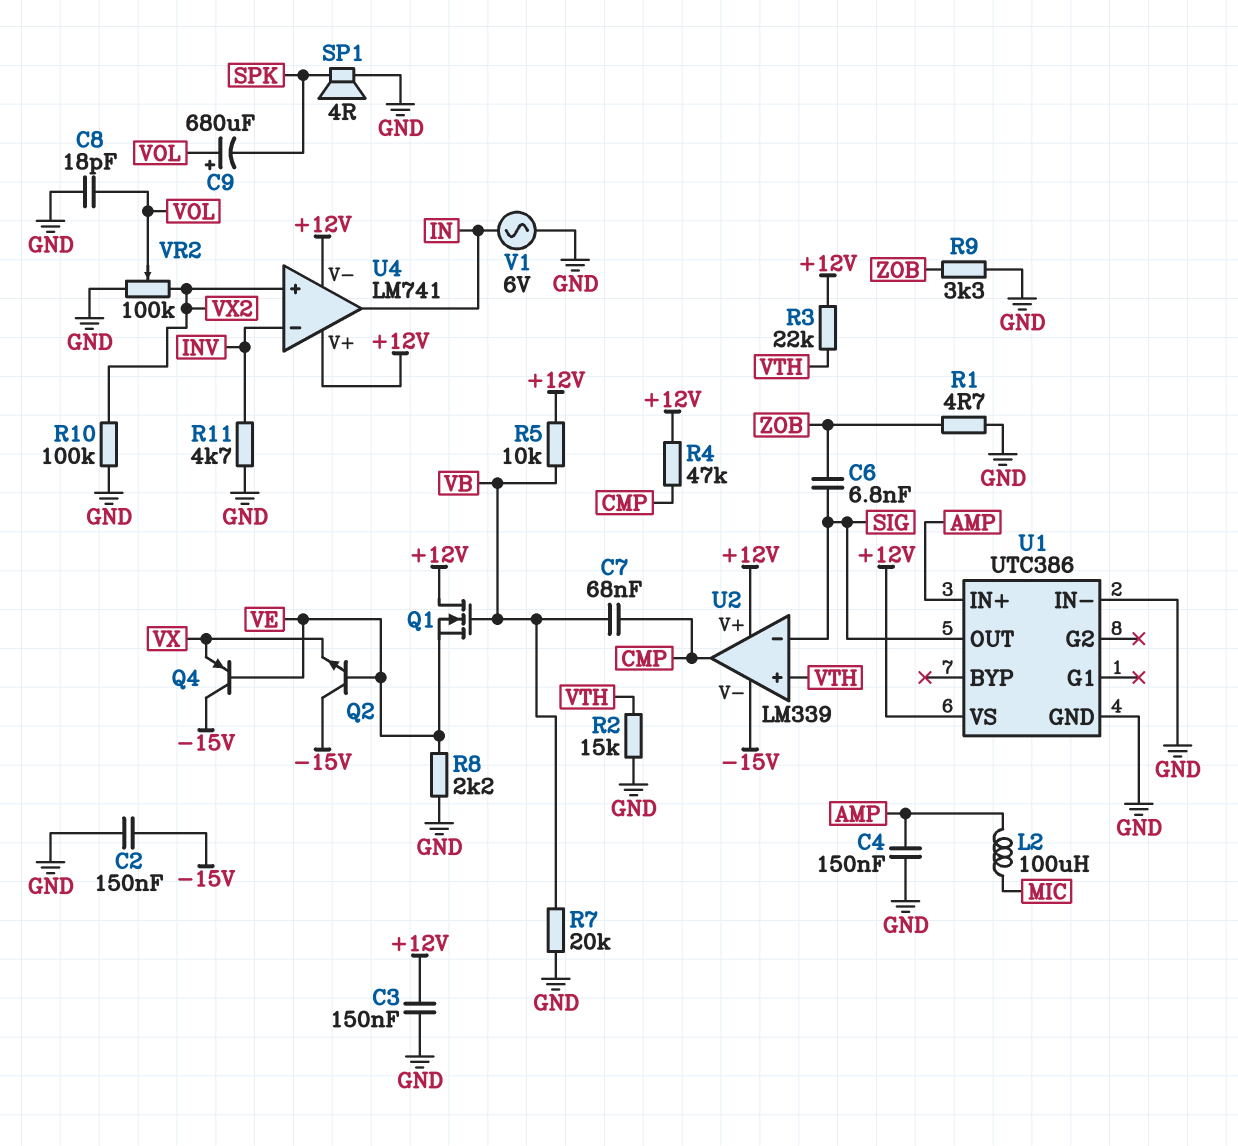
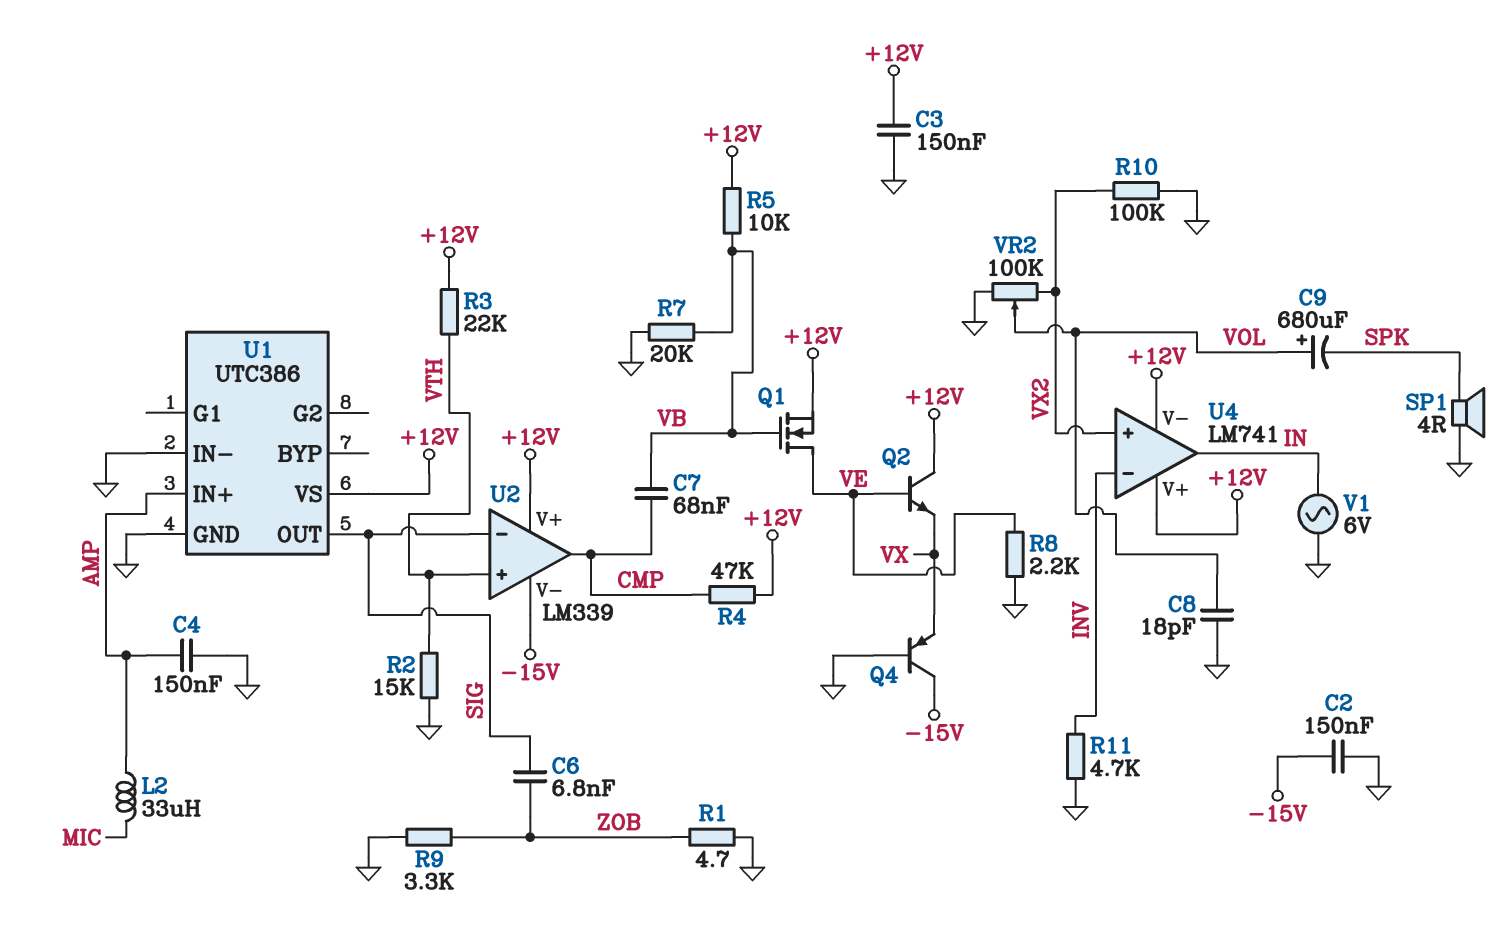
L2: 100uH (AMP, MIC) -> 33uH (AMP, MIC)
Q1: NMOS (G VB, D +12V, S VE) -> NMOS (G VB, D VE, S +12V)
Q2: NPN (B VE, C -15V, E VX) -> NPN (B VE, C +12V, E VX)
Q4: PNP (B VE, C -15V, E VX) -> PNP (B GND, C -15V, E VX)

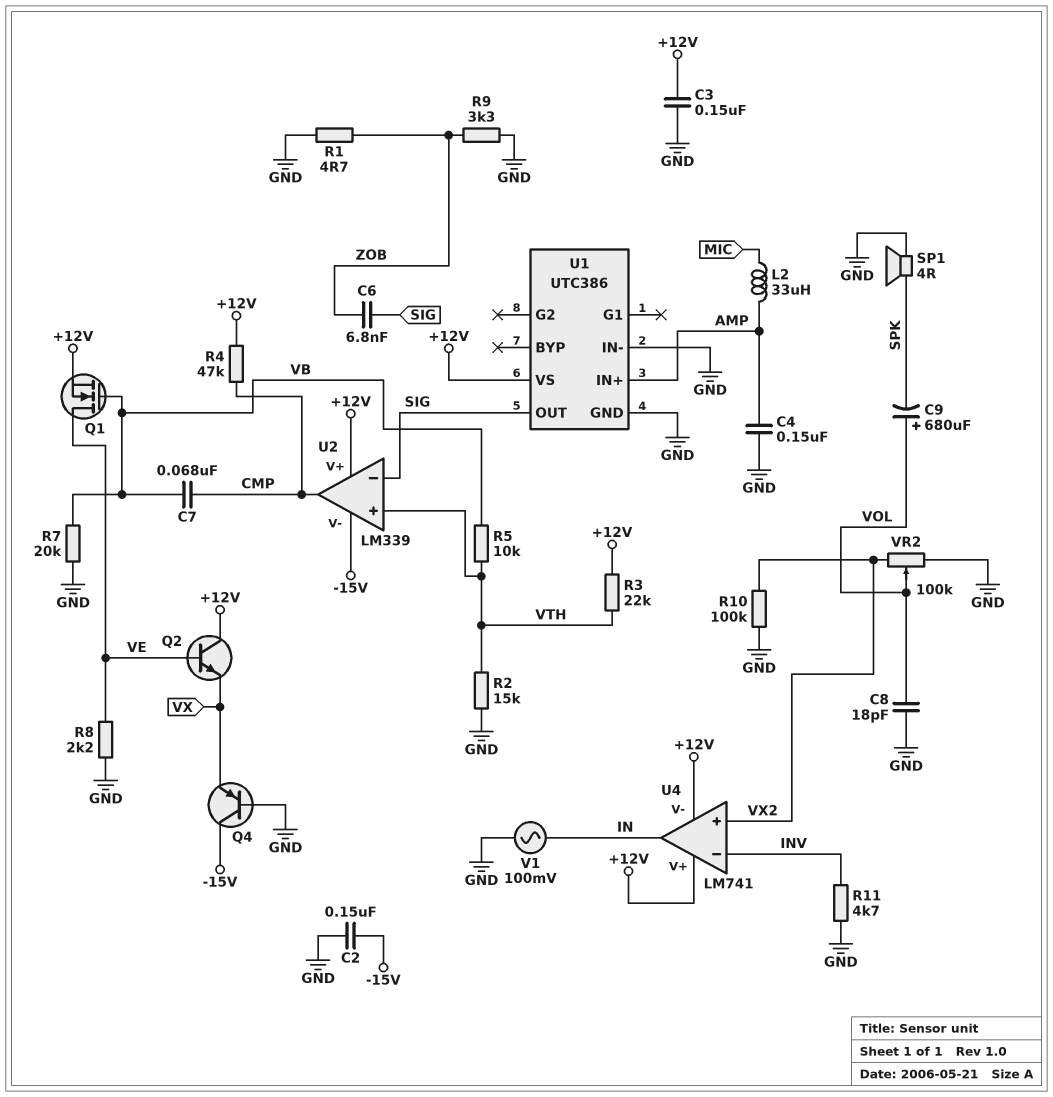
R5: 10k (+12V, VB) -> 10k (VB, VTH)
V1: AC 6V (GND, IN) -> AC 100mV (GND, IN)

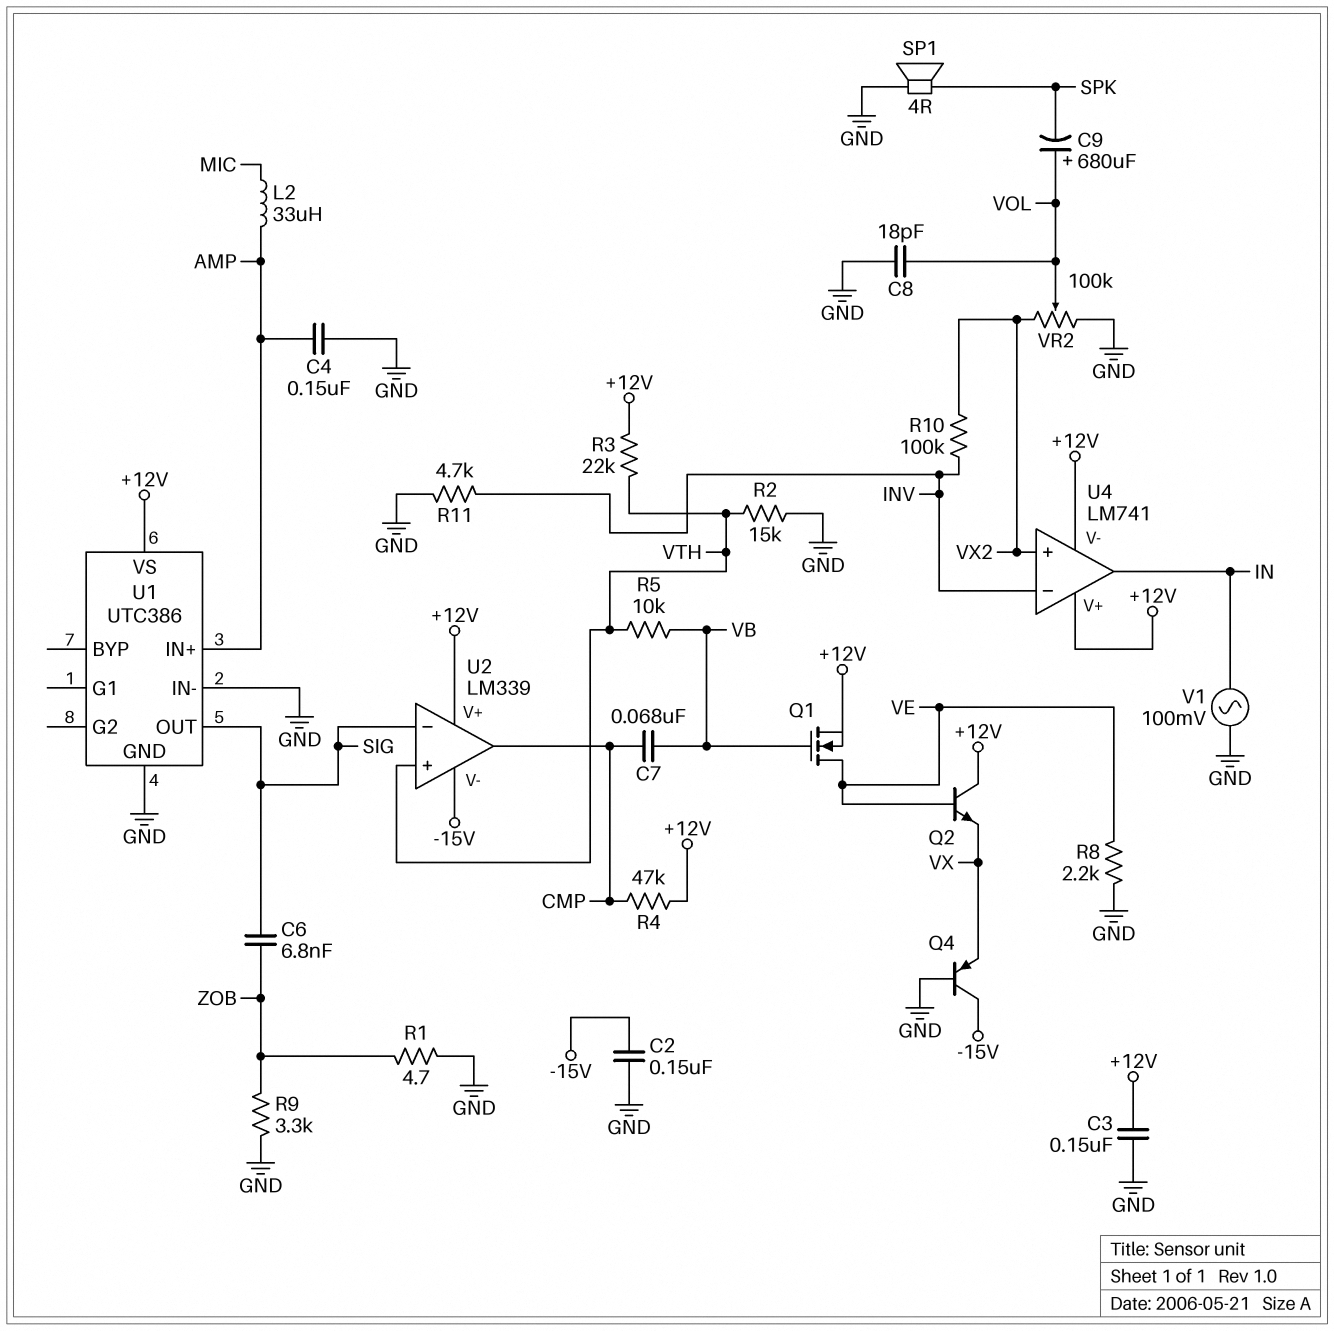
R7: 20k (GND, VB) -> none
R10: 100k (GND, VX2) -> 100k (INV, VX2)

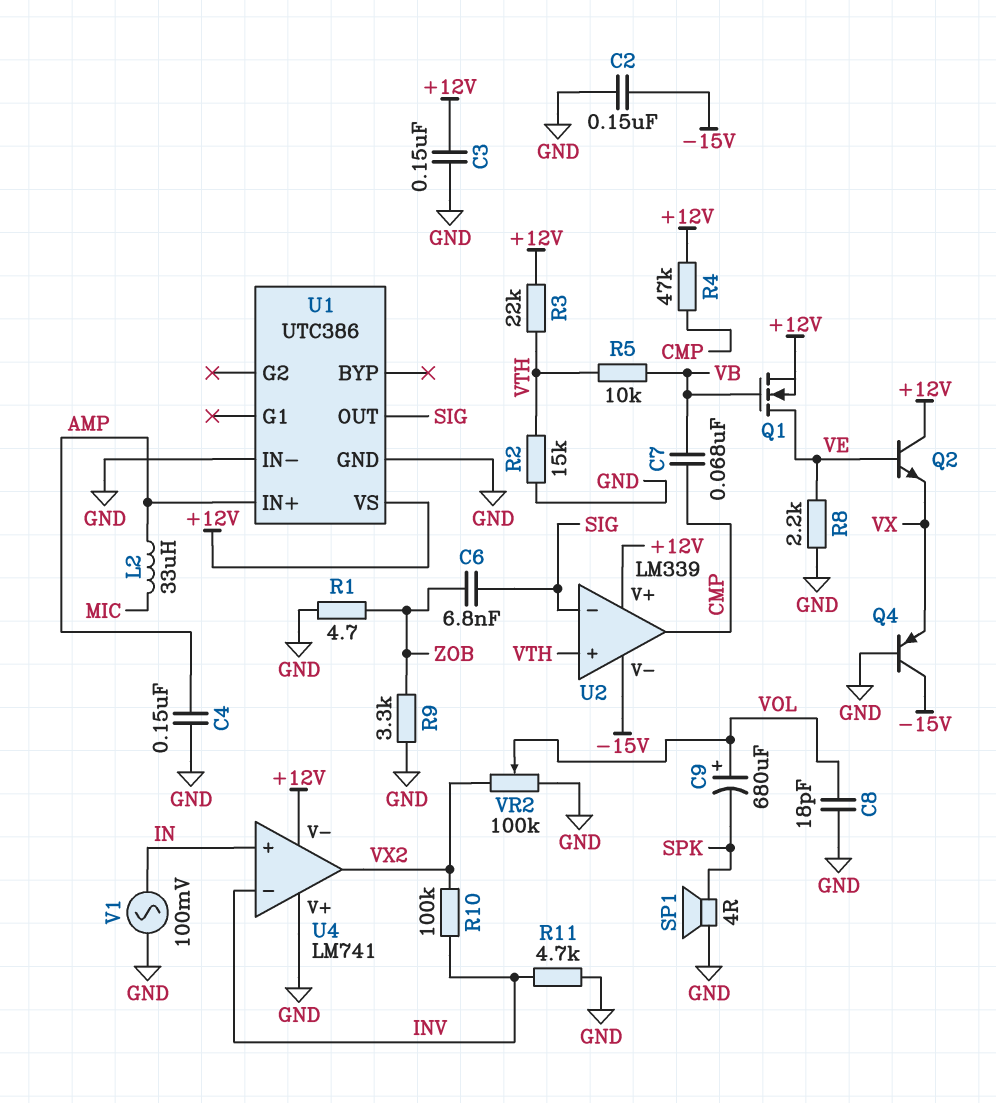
U4 pin V+: +12V -> GND
U4 pin in+: VX2 -> IN
U4 pin out: IN -> VX2

